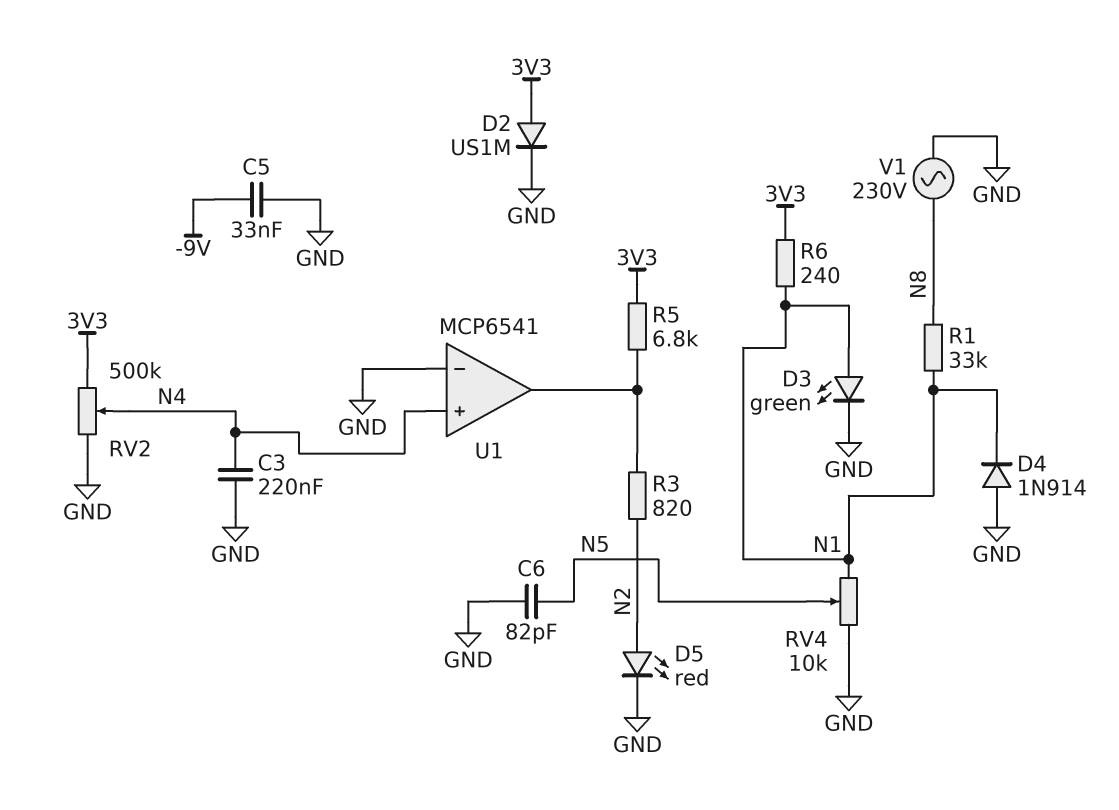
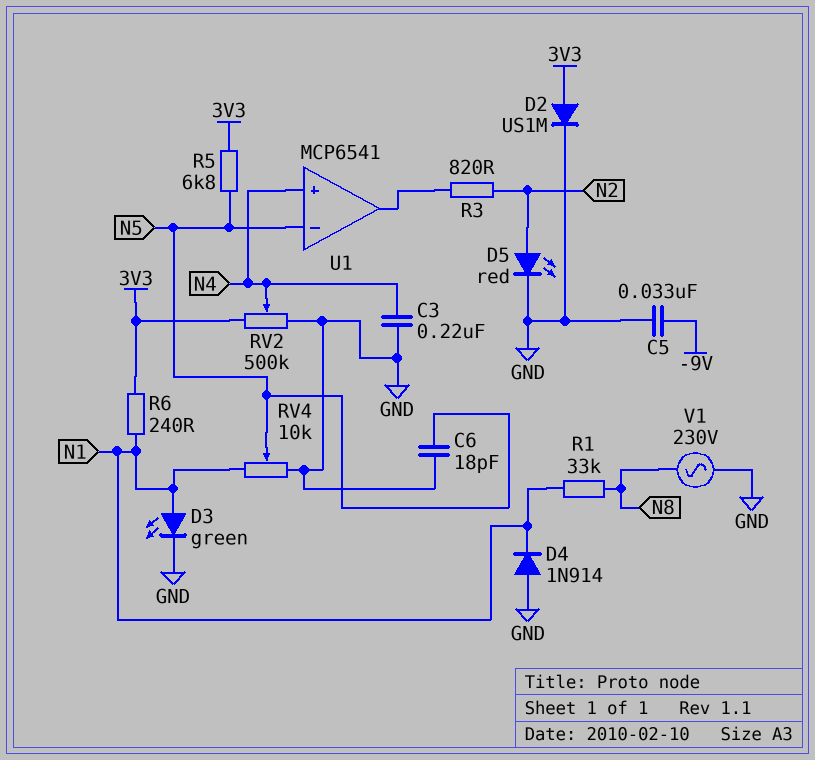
C6: 82pF (GND, N5) -> 18pF (GND, N5)
R5: 6.8k (3V3, U1/out) -> 6.8k (3V3, N5)
U1 pin in-: GND -> N5

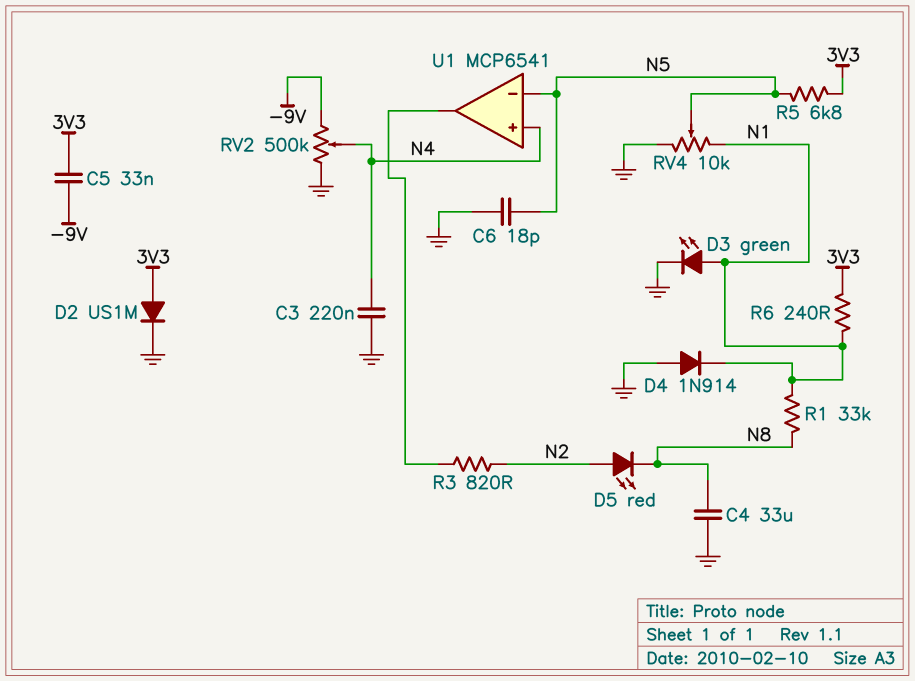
C4: none -> 33uF (GND, N8)
C5: 33nF (-9V, GND) -> 33nF (-9V, 3V3)
D5: LED red (A N2, K GND) -> LED red (A N2, K N8)
RV2: 500k (3V3, GND, wiper N4) -> 500k (-9V, GND, wiper N4)
V1: AC 230V (GND, N8) -> none

